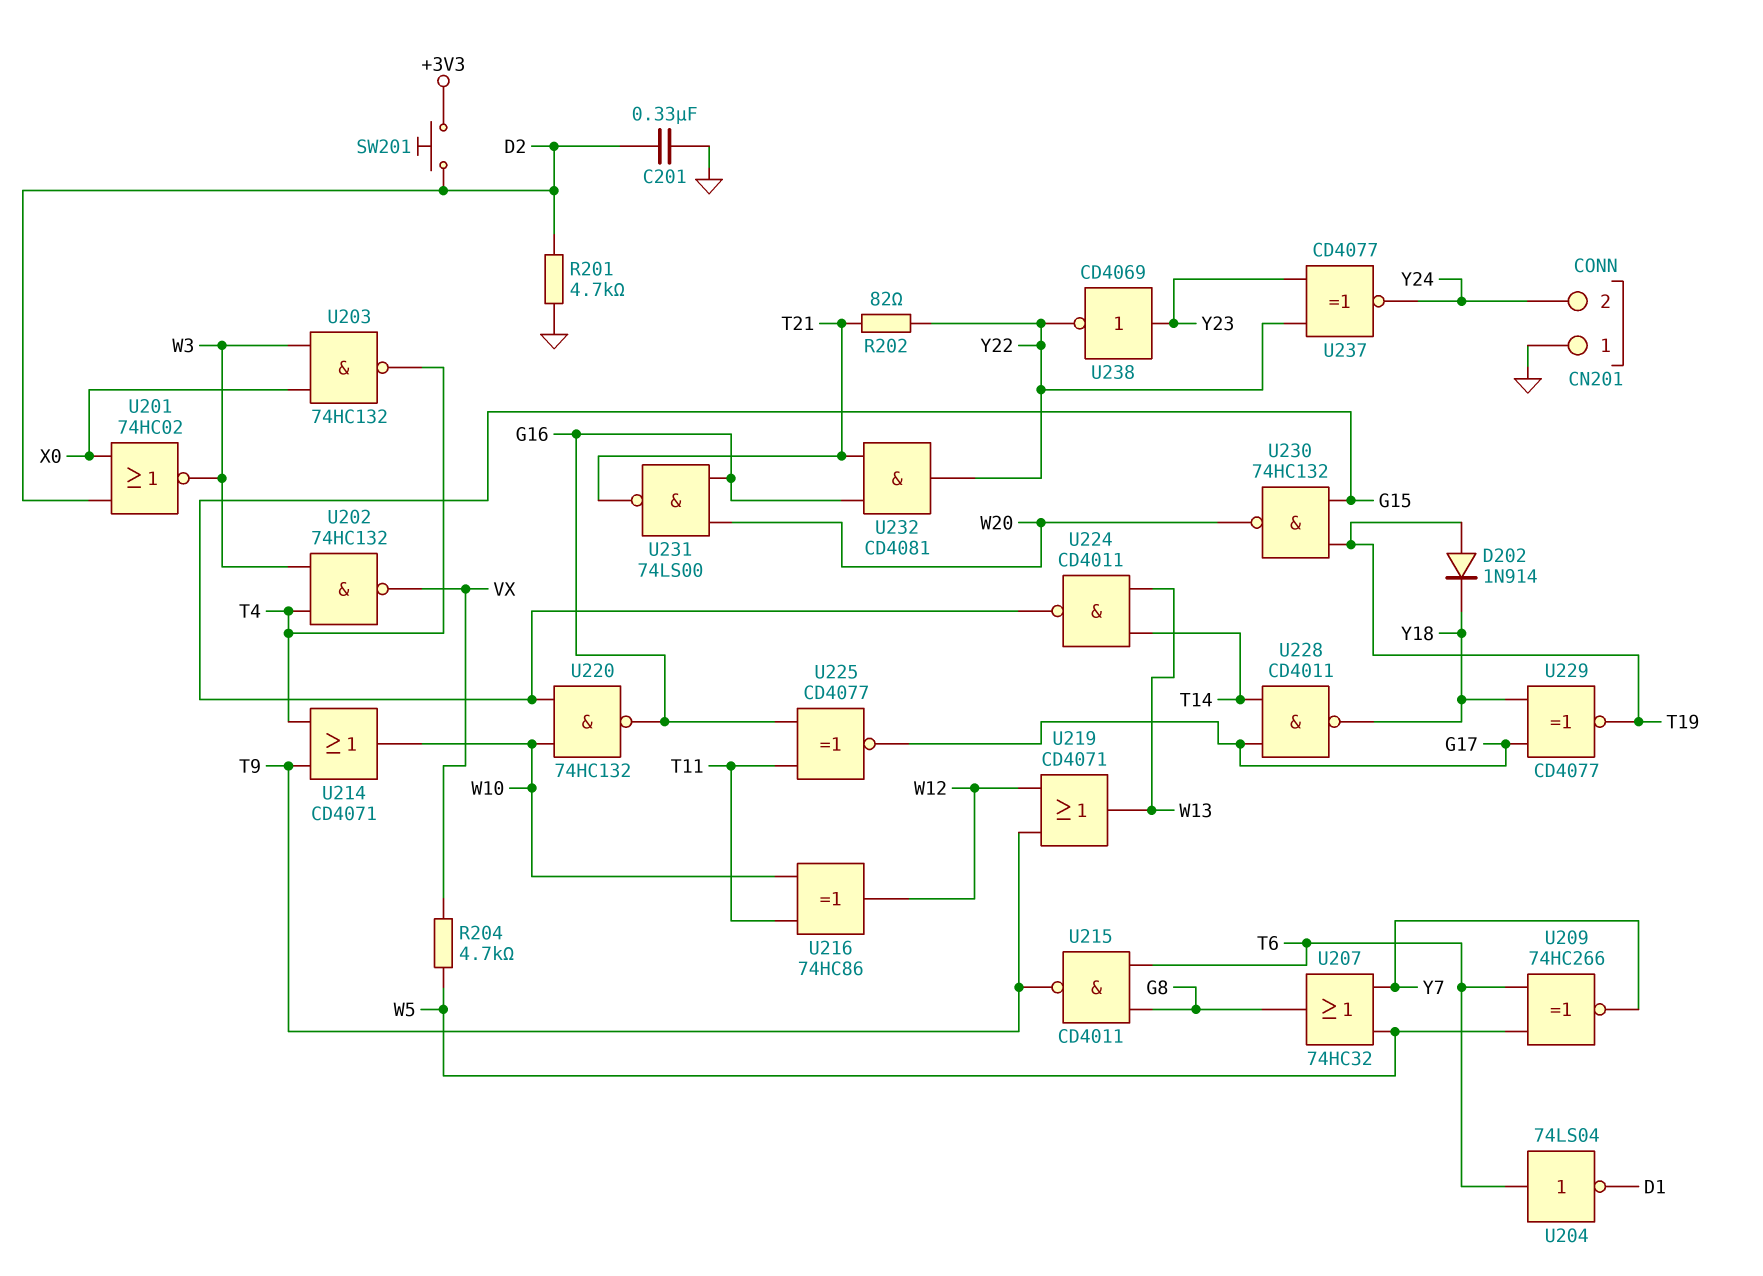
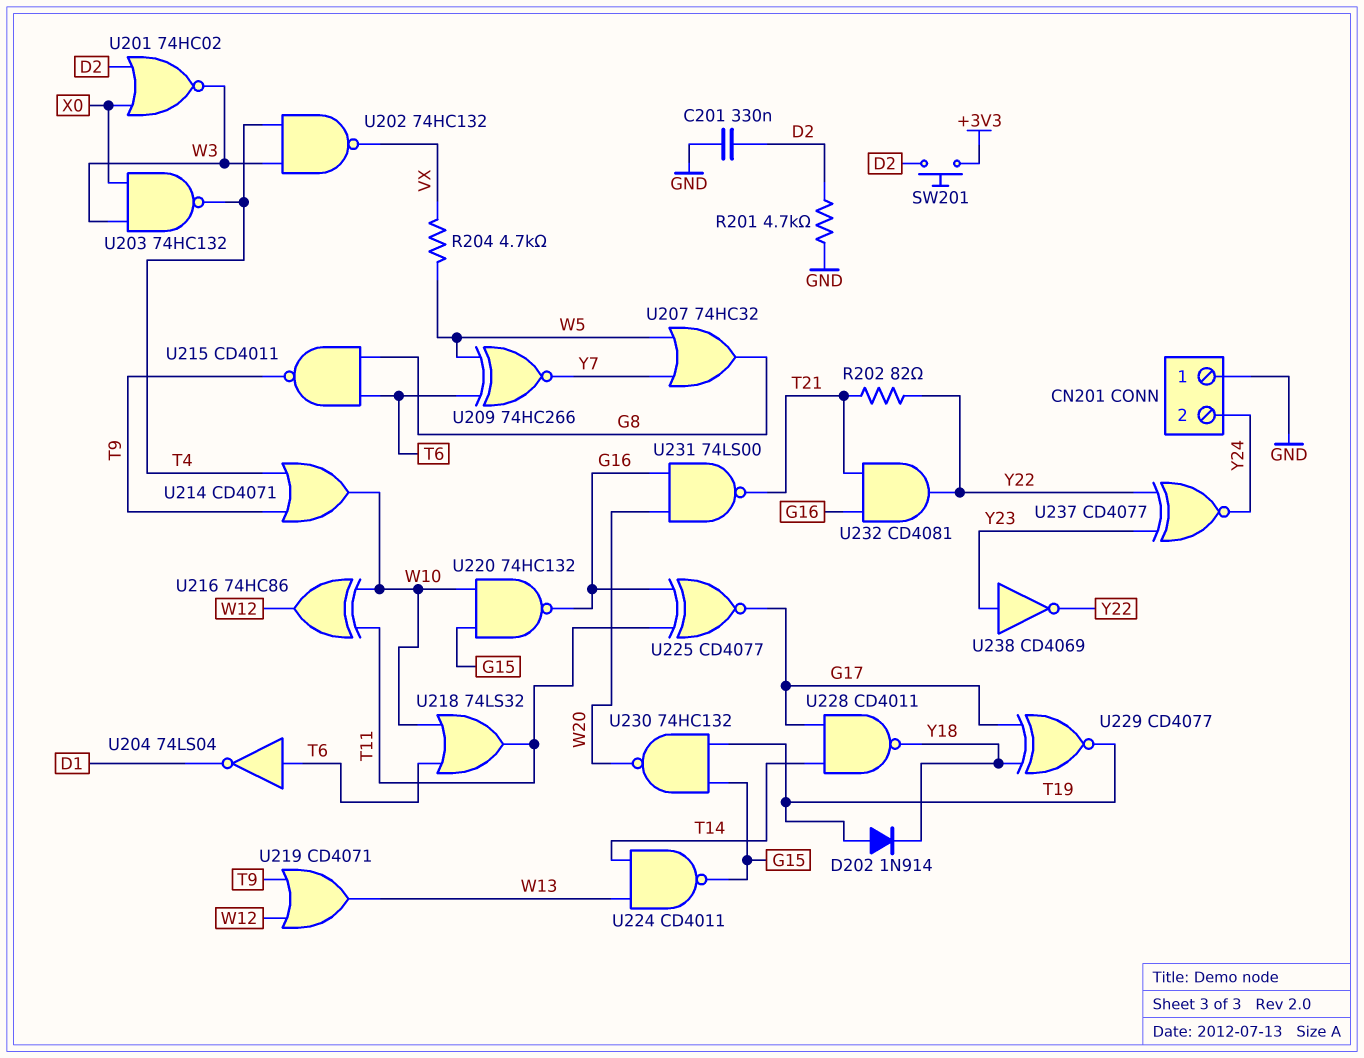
U218: none -> OR 74LS32 (in T6, in W10, out T11)

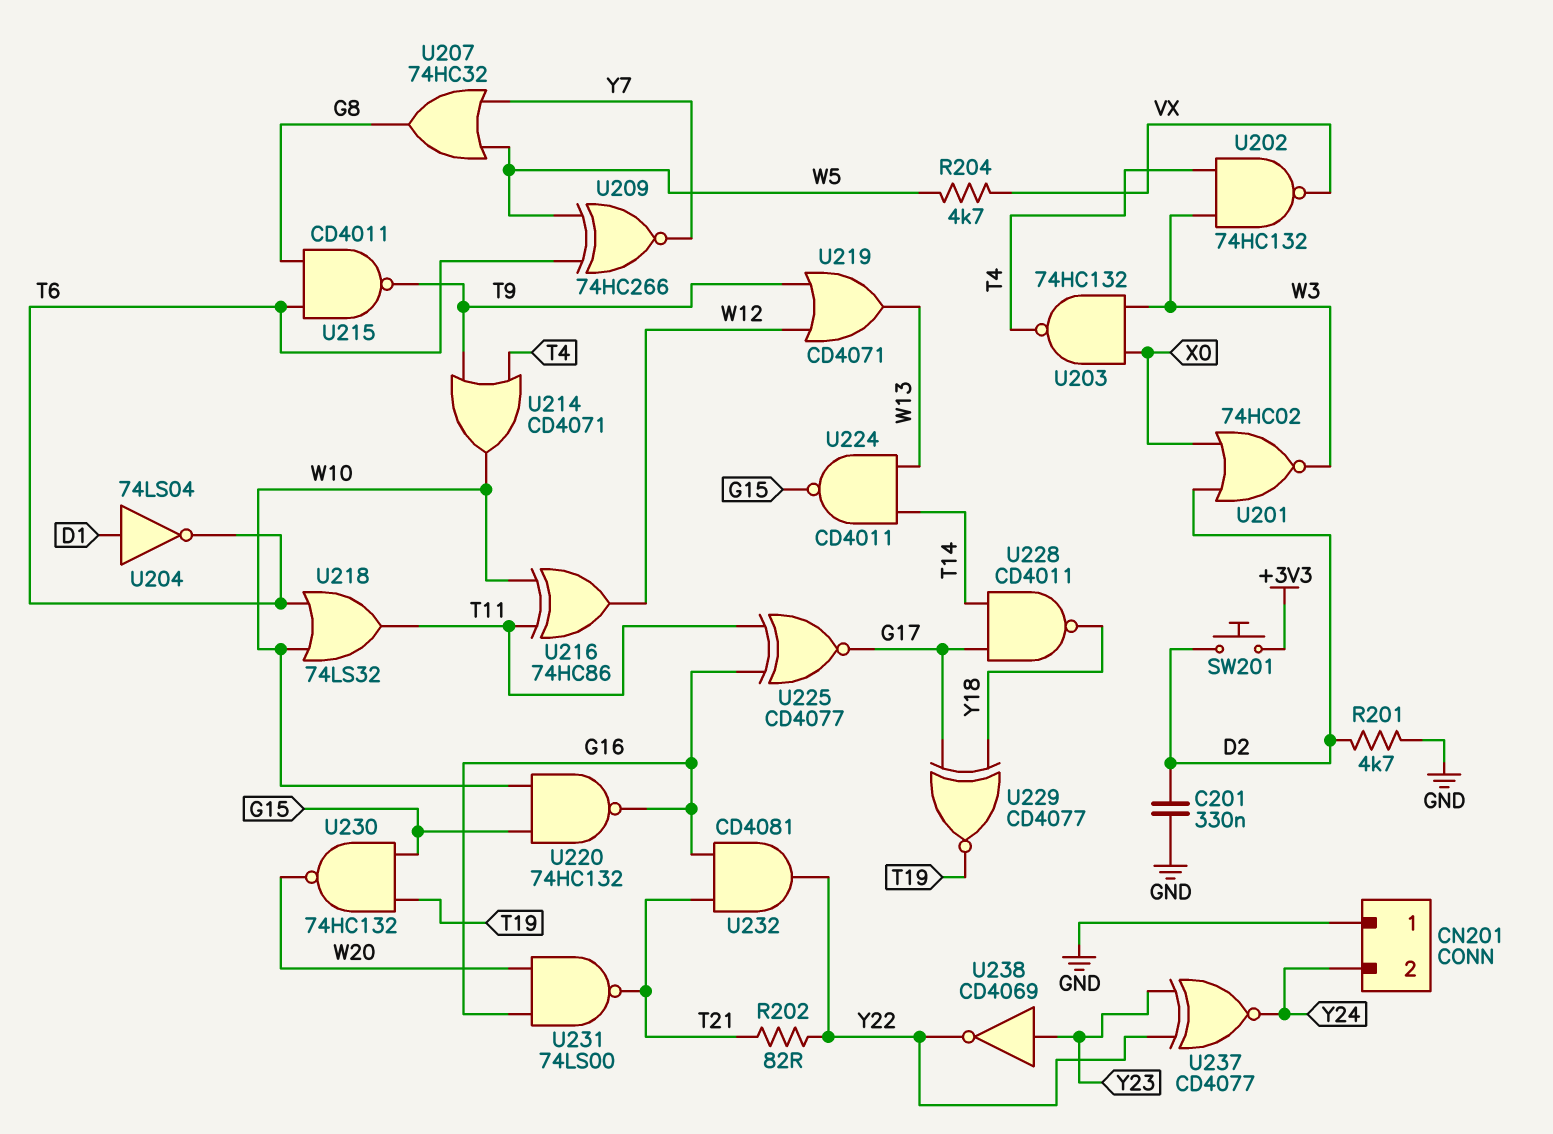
D202: diode 1N914 (A T19, K Y18) -> none
U204: NOT 74LS04 (in T6, out D1) -> NOT 74LS04 (in D1, out T6)

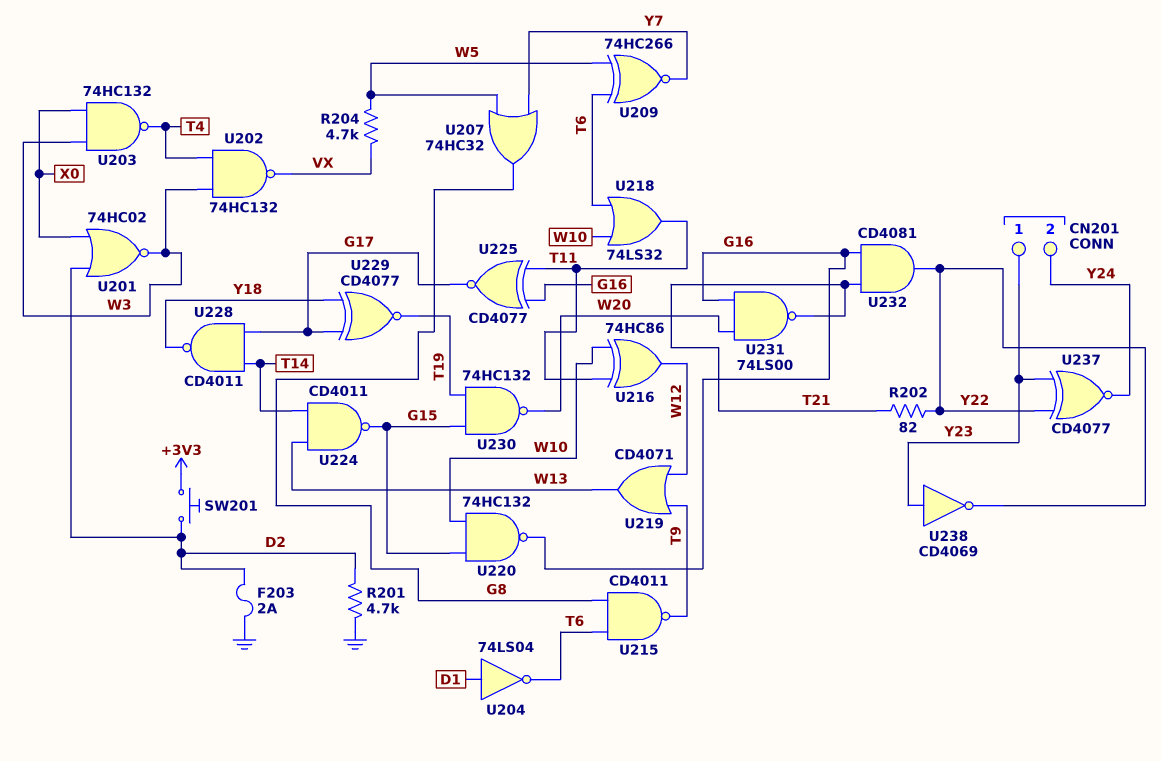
C201: 330nF (D2, GND) -> none
CN201 pin 1: GND -> Y23
F203: none -> 2A (D2, GND)
U214: OR CD4071 (in T4, in T9, out W10) -> none

